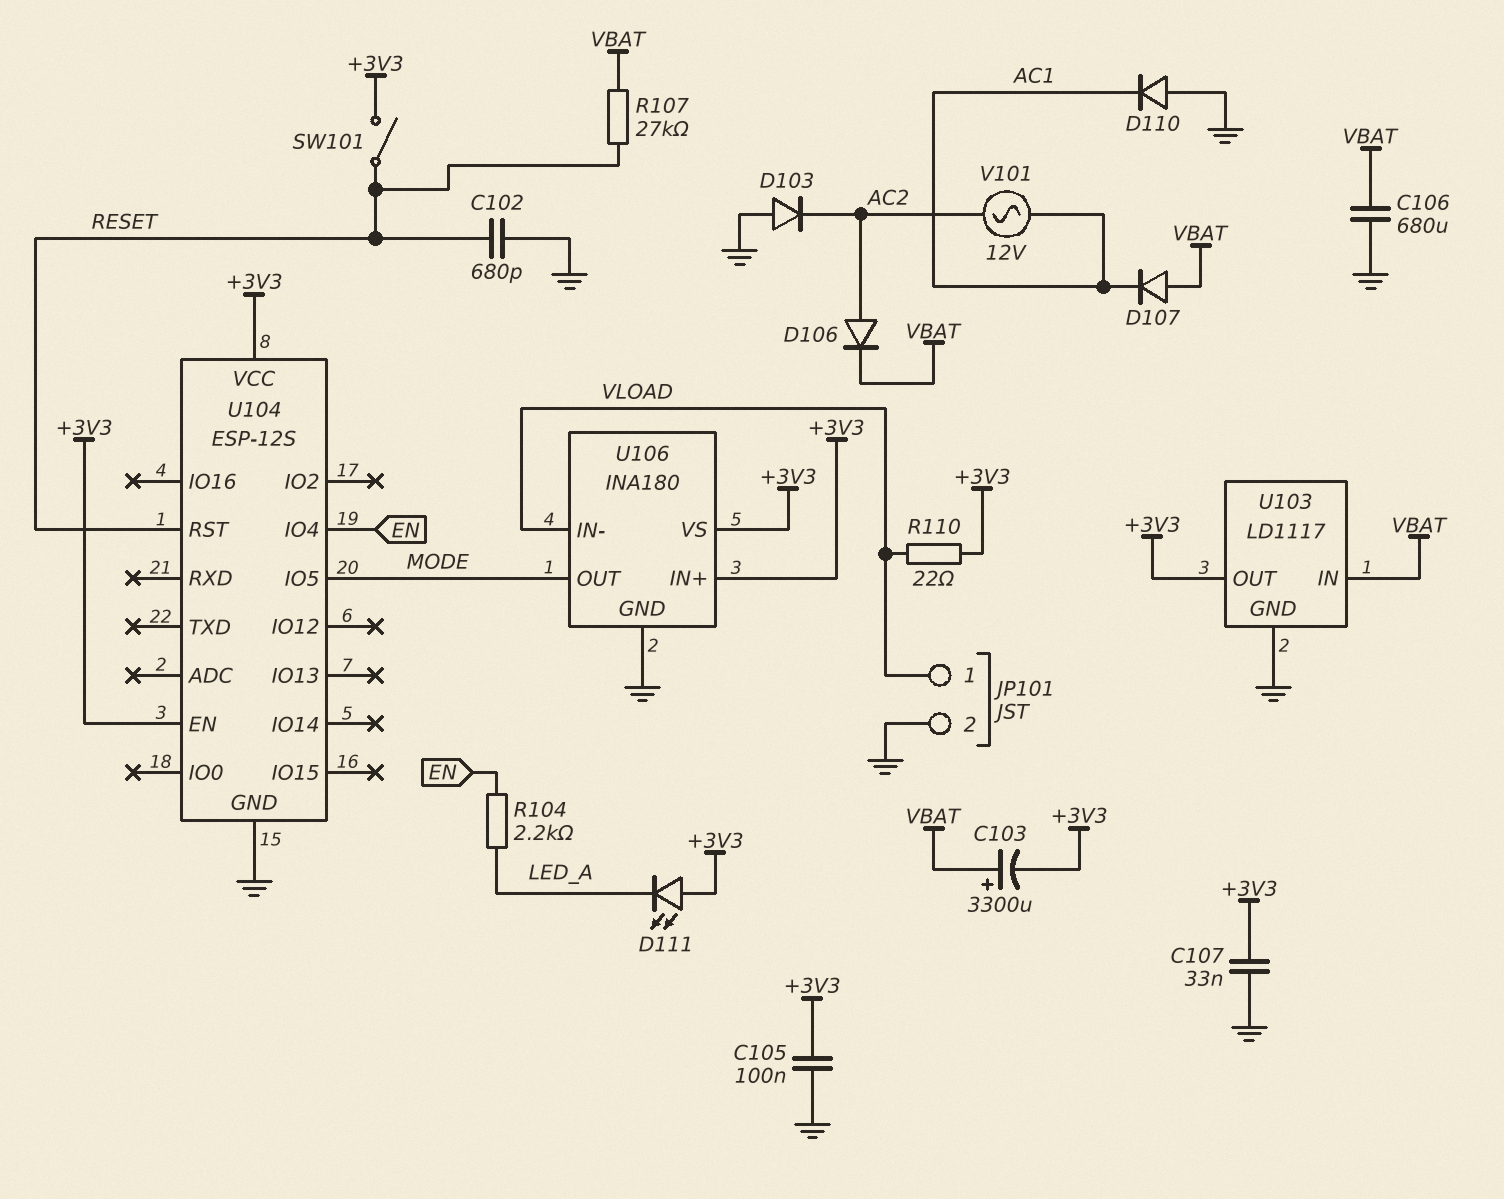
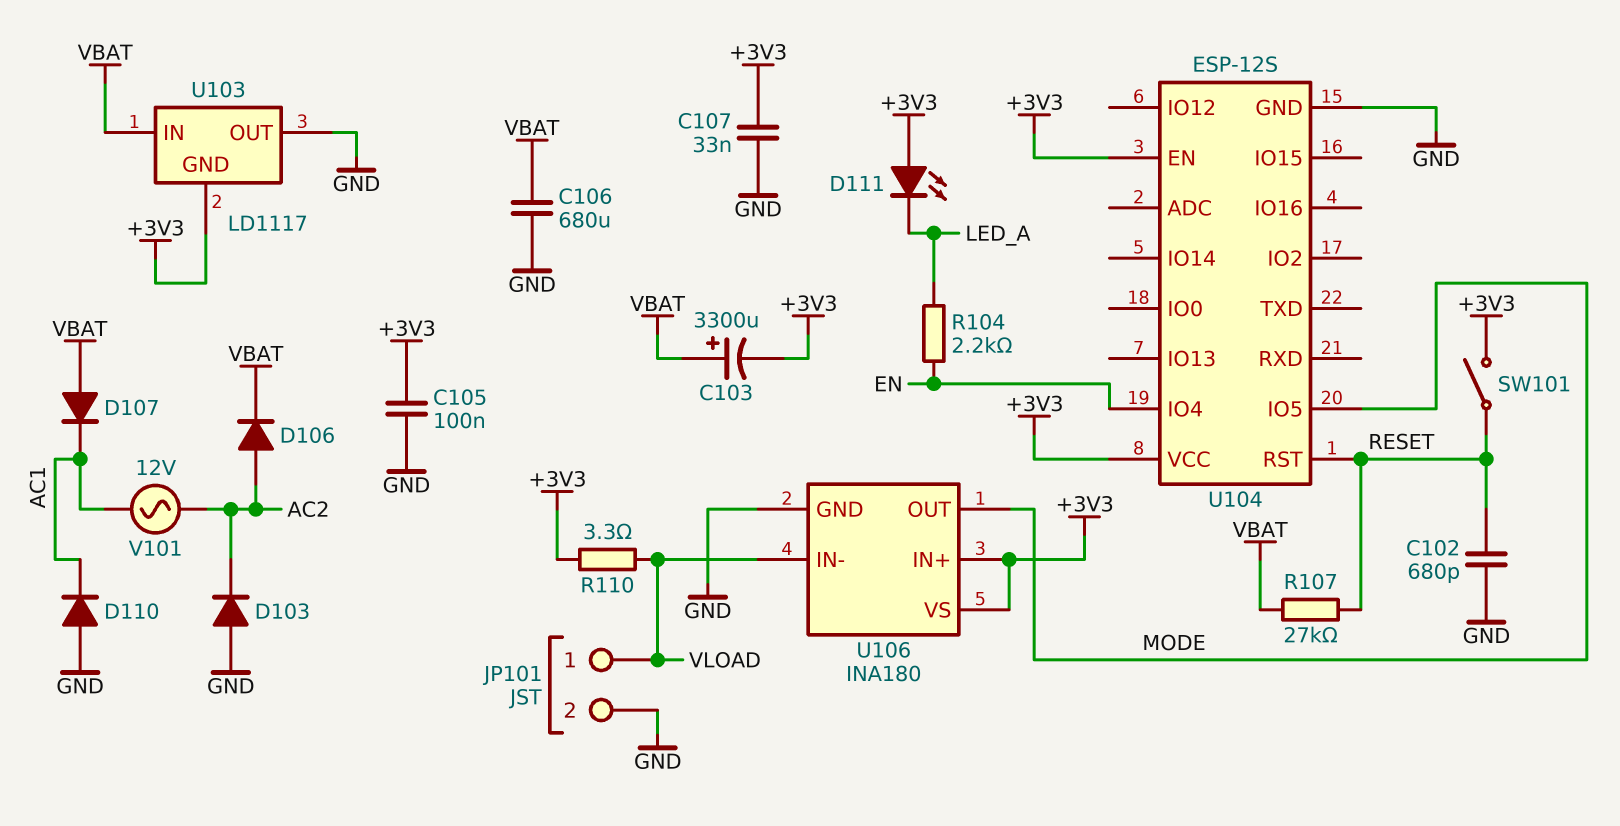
R110: 22 (+3V3, VLOAD) -> 3.3 (+3V3, VLOAD)
U103 pin GND: GND -> +3V3
U103 pin OUT: +3V3 -> GND

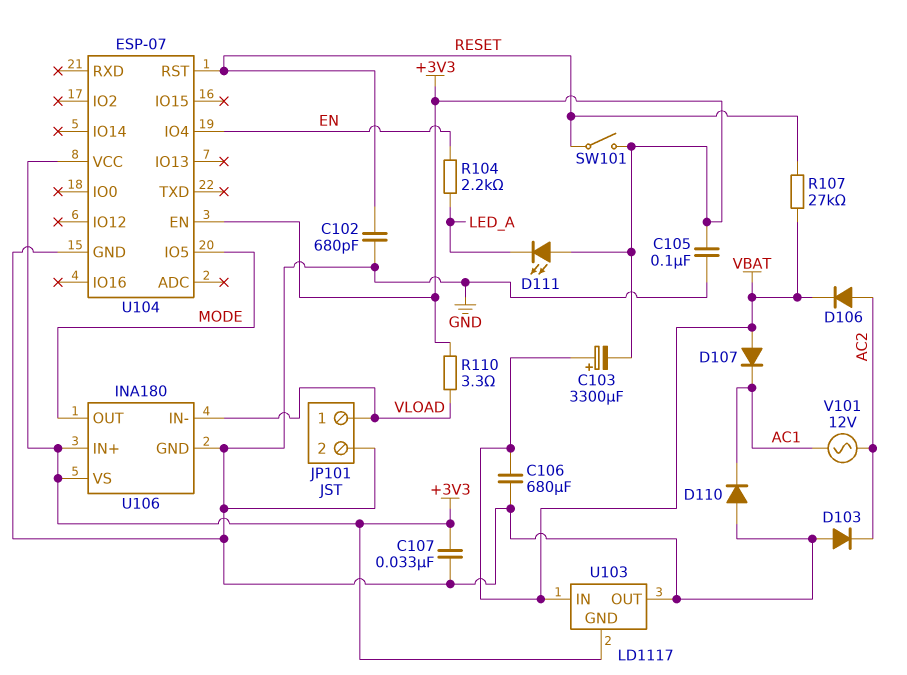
U104: ESP-12S -> ESP-07

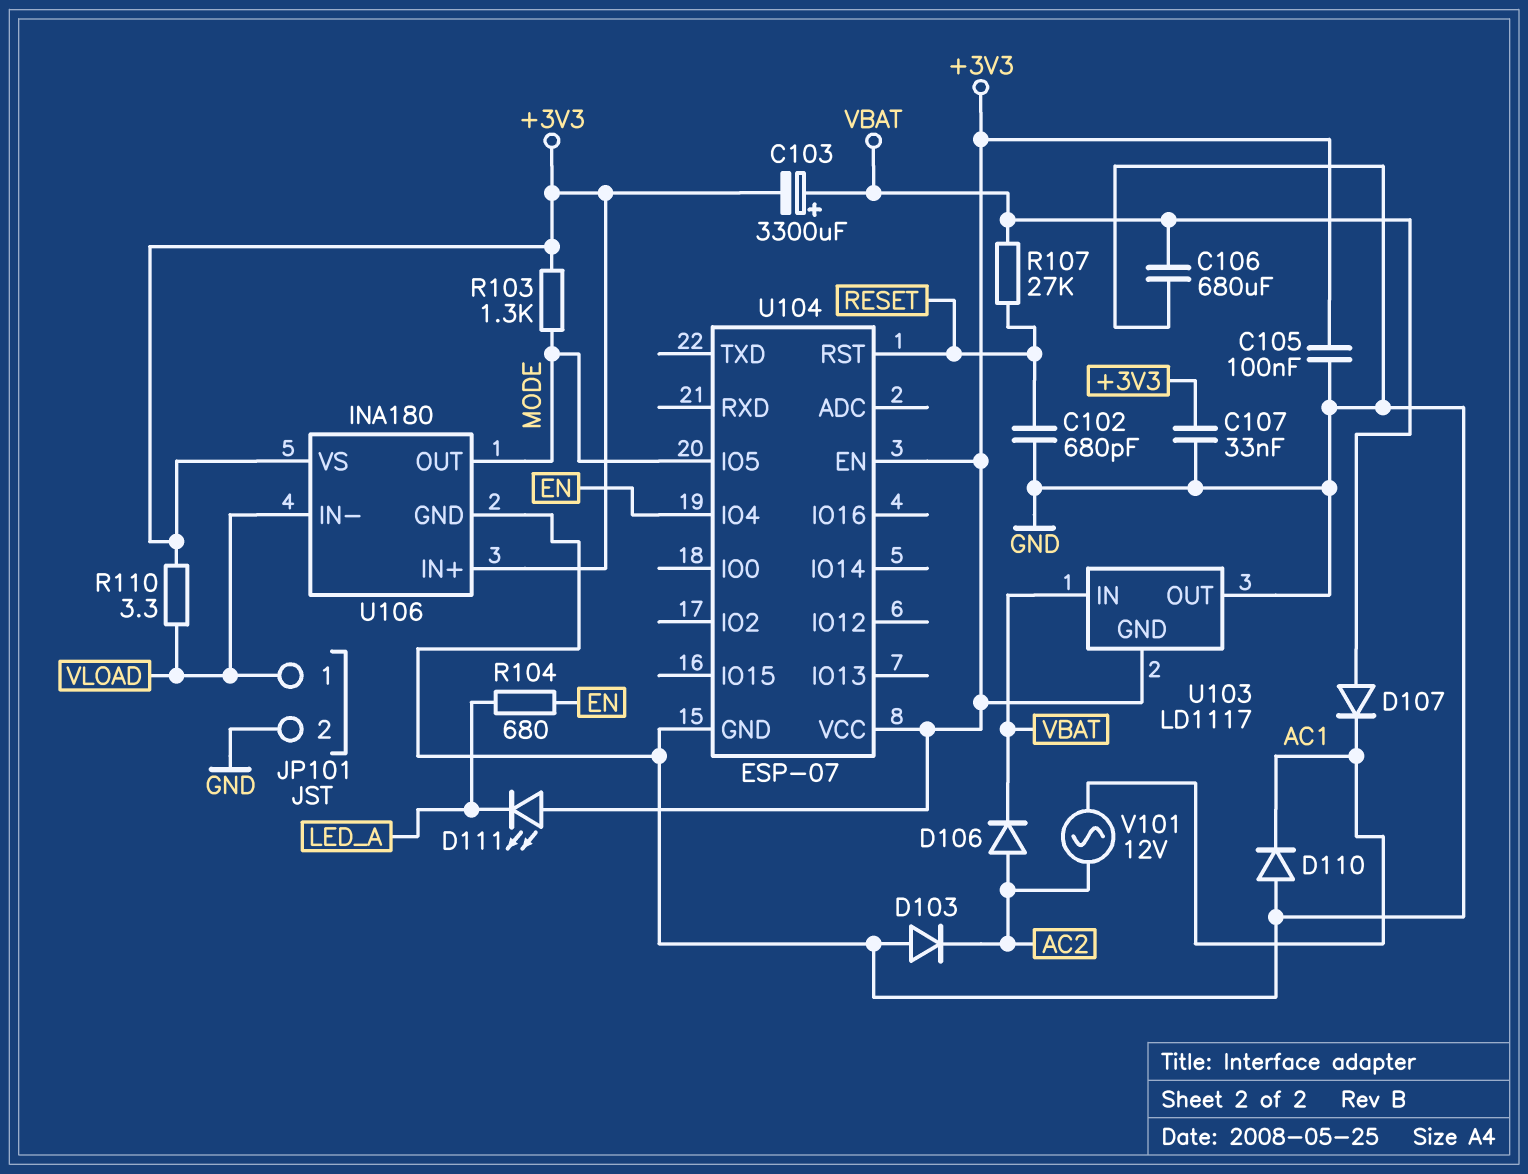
R103: none -> 1.3k (+3V3, MODE)
R104: 2.2k (EN, LED_A) -> 680 (EN, LED_A)
SW101: switch (+3V3, RESET) -> none

